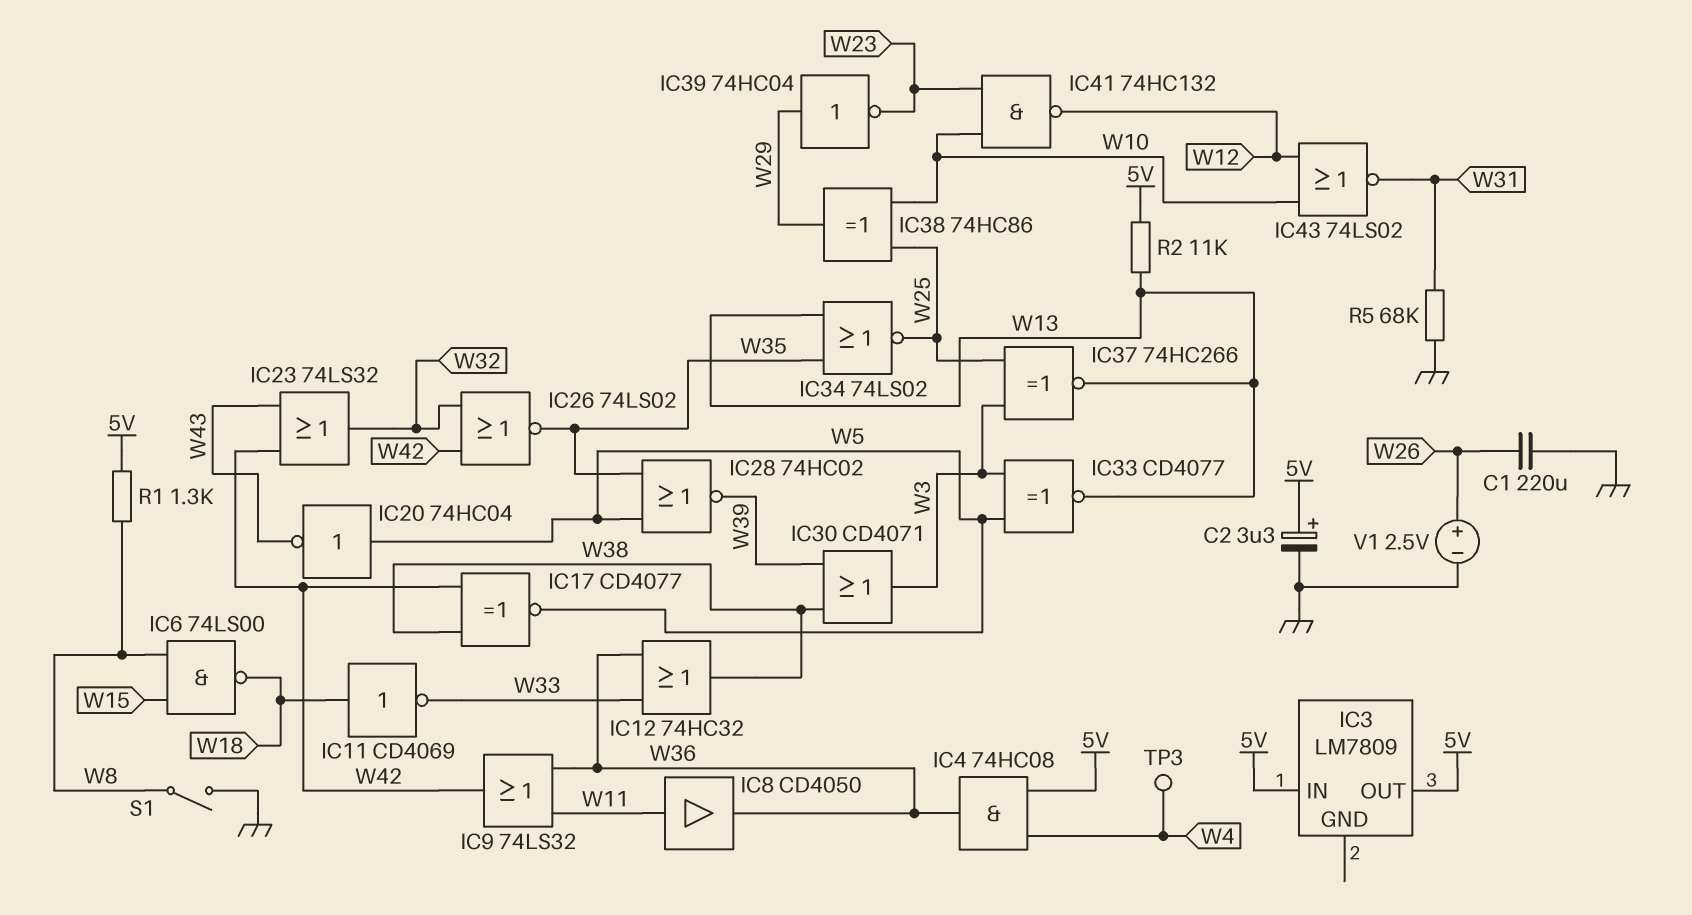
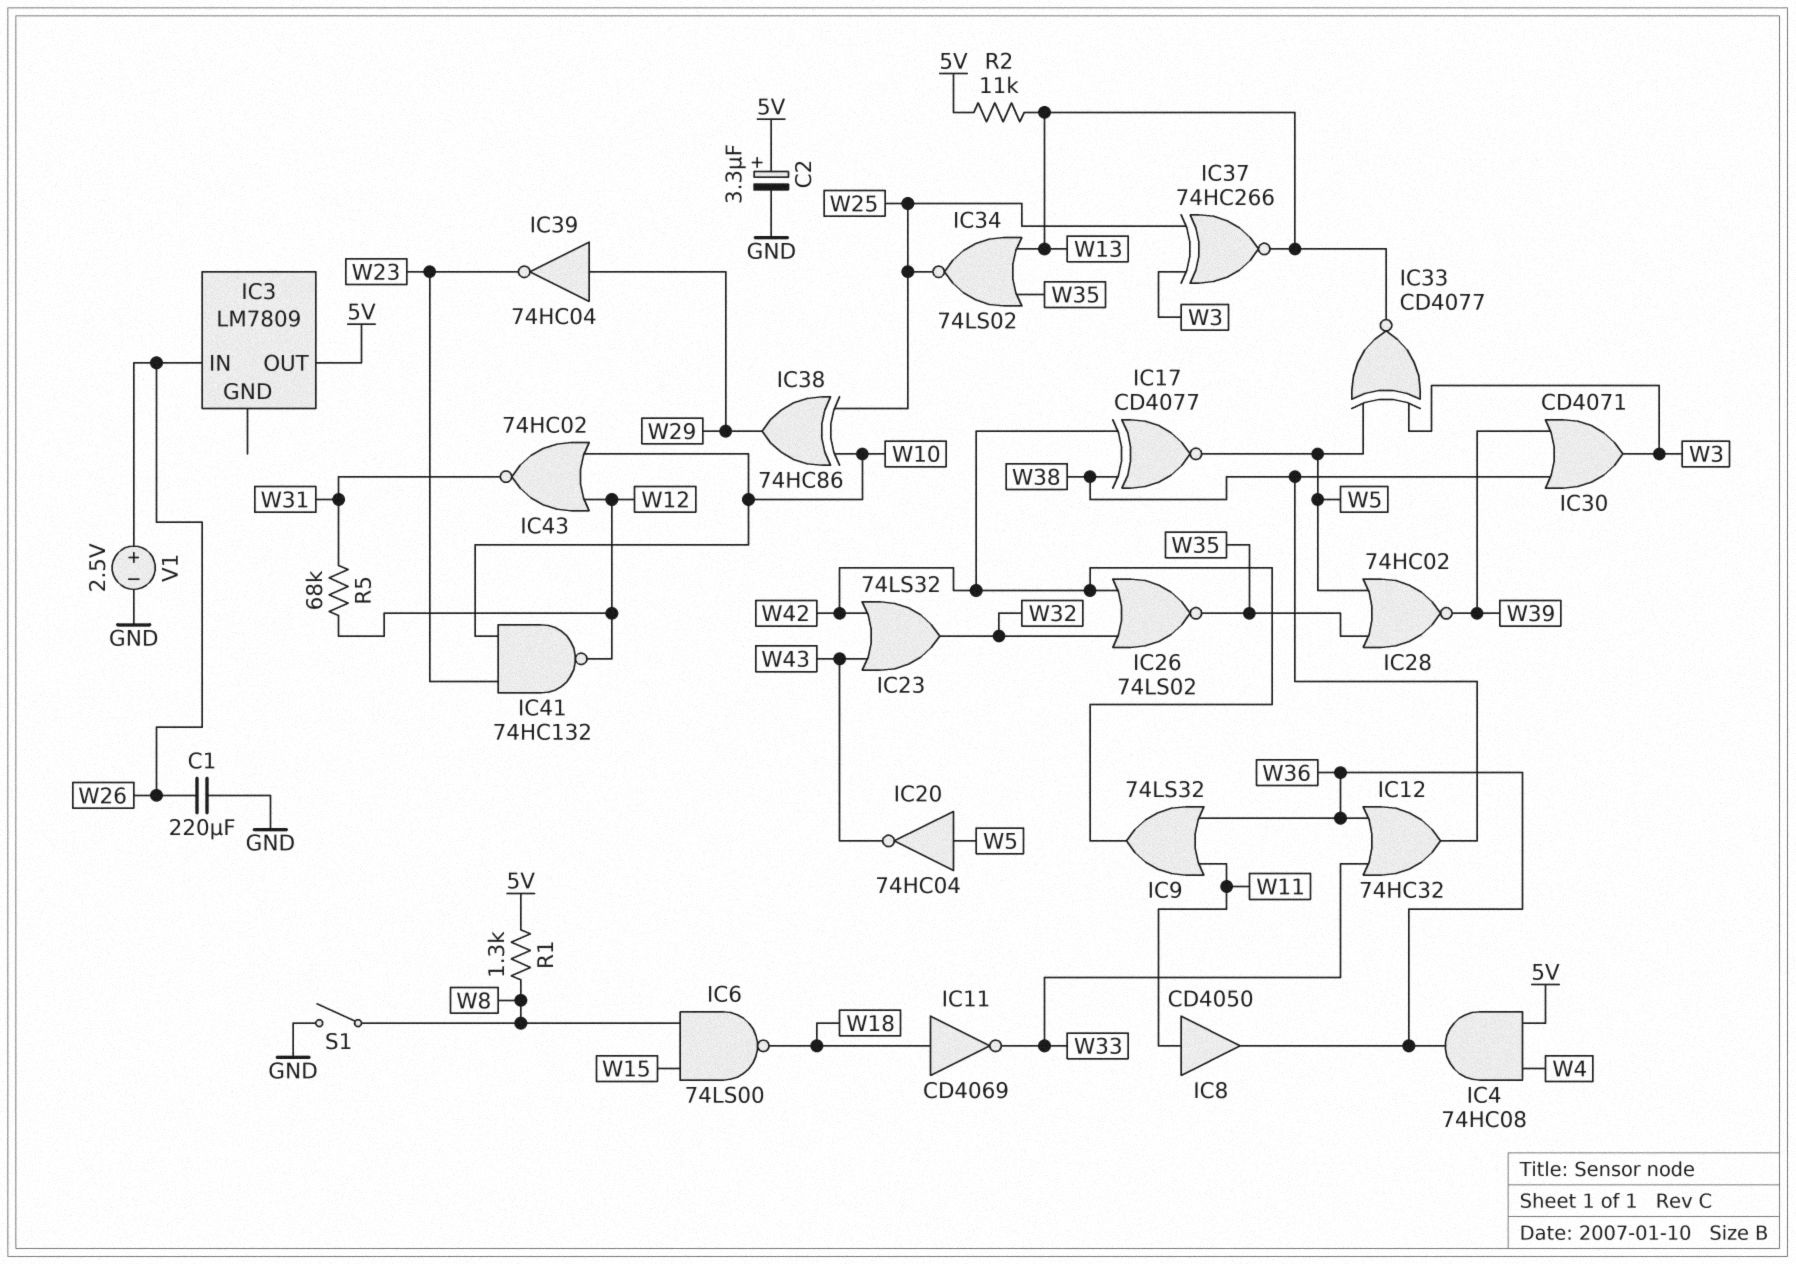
IC3 pin IN: 5V -> W26
IC43: NOR 74LS02 (in W10, in W12, out W31) -> NOR 74HC02 (in W10, in W12, out W31)
R5: 68k (GND, W31) -> 68k (W12, W31)
TP3: test point (W4) -> none

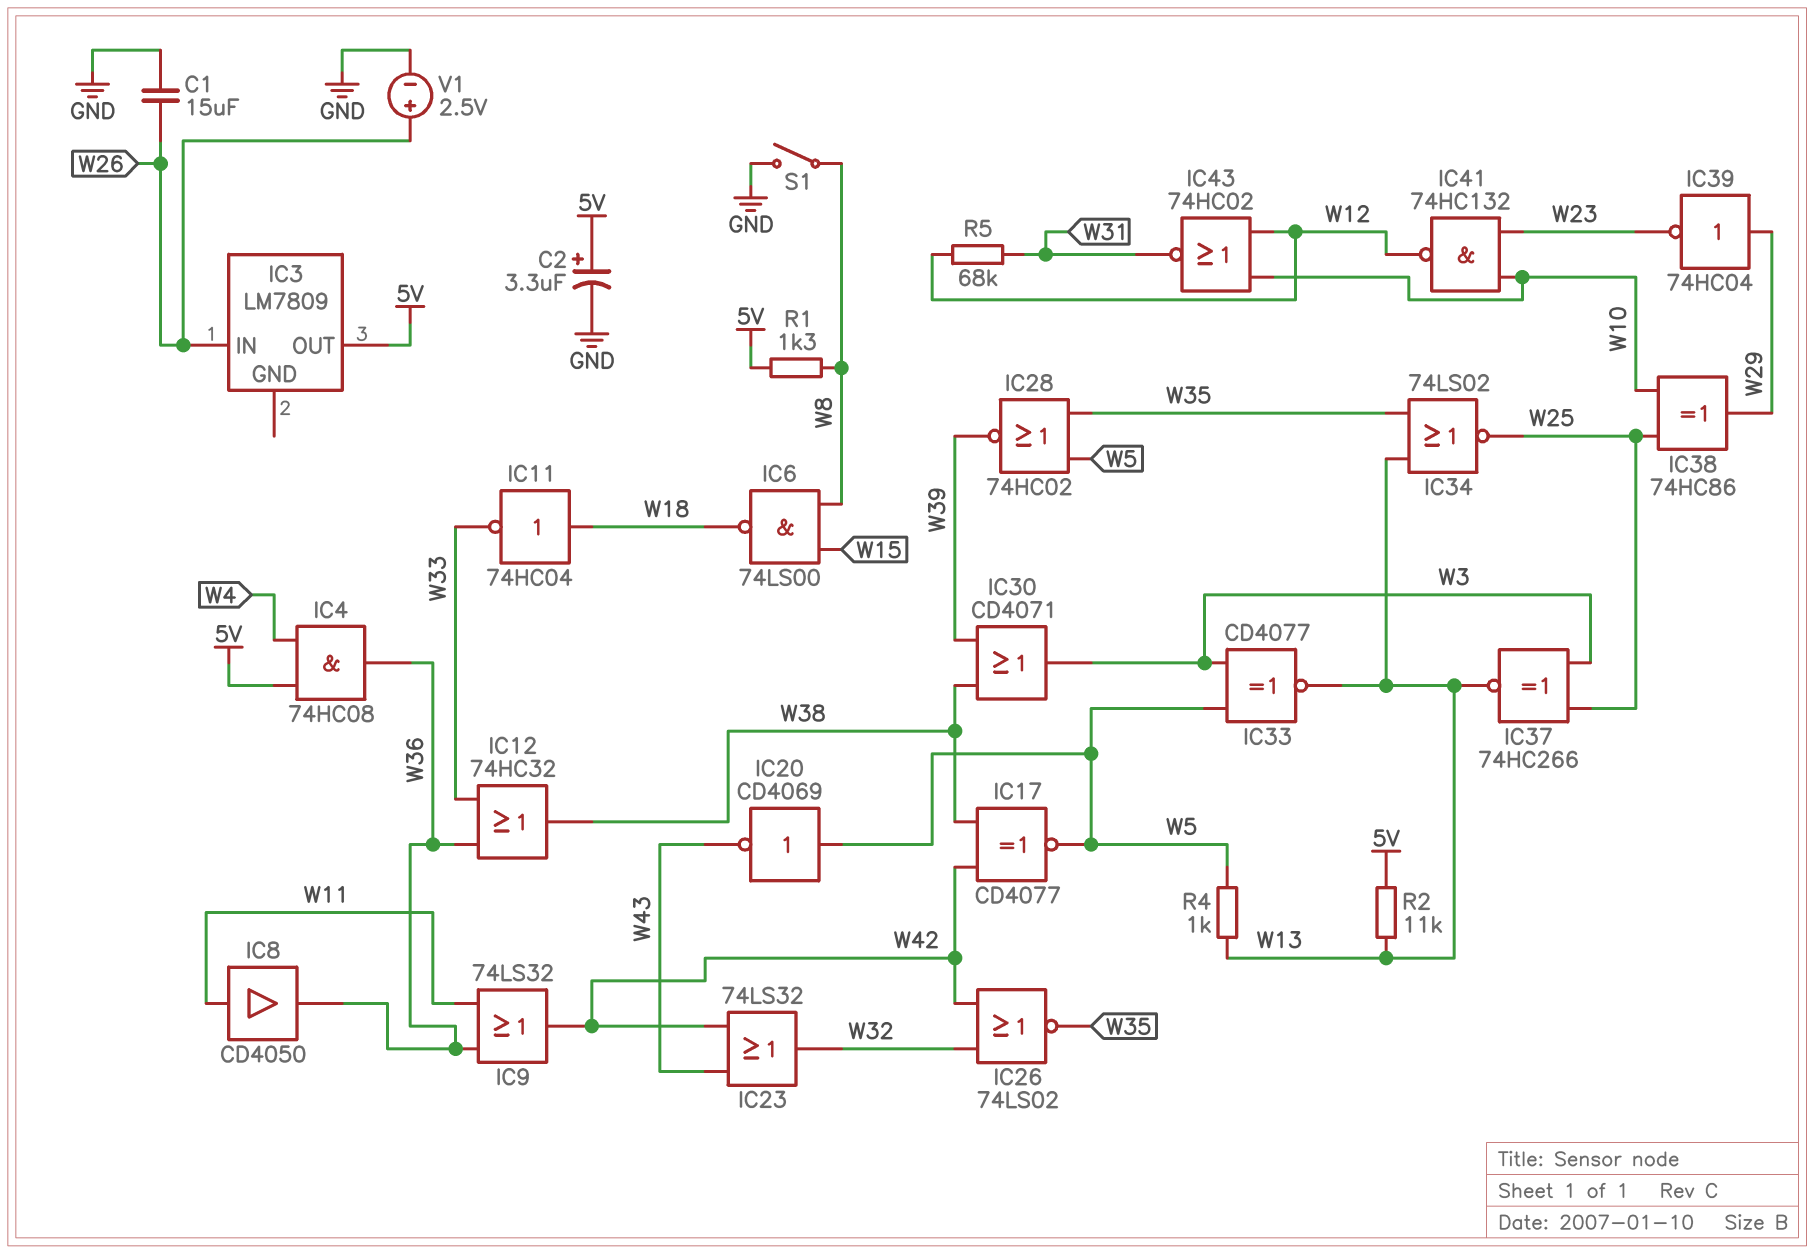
C1: 220uF (GND, W26) -> 15uF (GND, W26)
IC11: NOT CD4069 (in W18, out W33) -> NOT 74HC04 (in W18, out W33)
IC20: NOT 74HC04 (in W5, out W43) -> NOT CD4069 (in W5, out W43)
R4: none -> 1k (W5, W13)

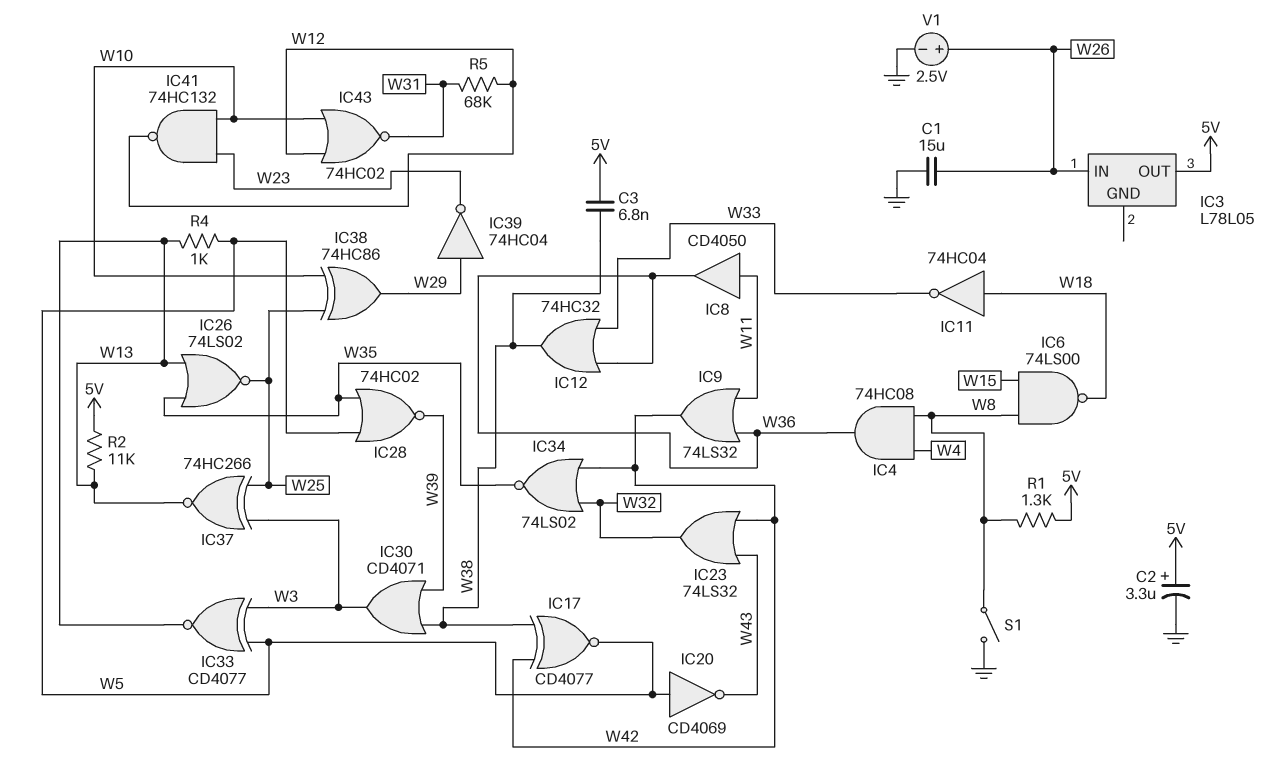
C3: none -> 6.8nF (5V, W38)
IC3: LM7809 -> L78L05
IC4: AND 74HC08 (in 5V, in W4, out W36) -> AND 74HC08 (in W4, in W8, out W36)
IC26: NOR 74LS02 (in W32, in W42, out W35) -> NOR 74LS02 (in W13, in W35, out W25)
IC34: NOR 74LS02 (in W13, in W35, out W25) -> NOR 74LS02 (in W32, in W42, out W35)

